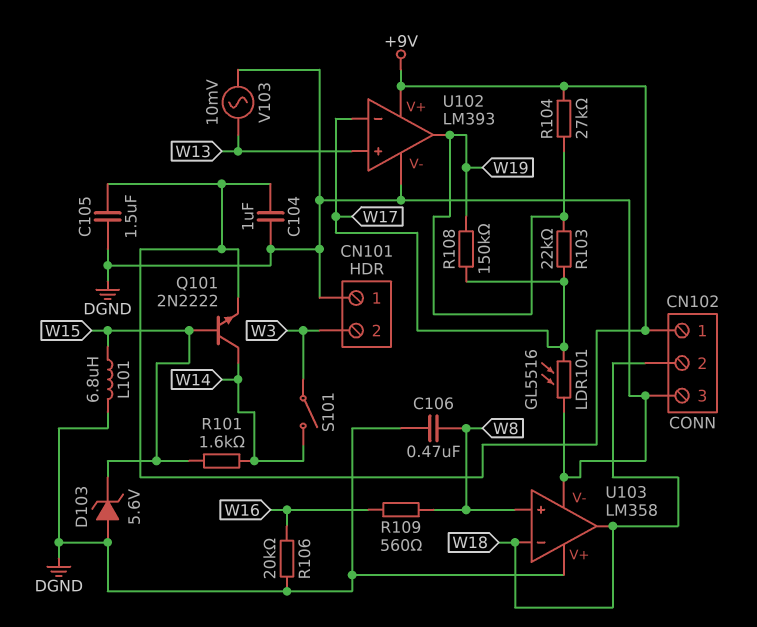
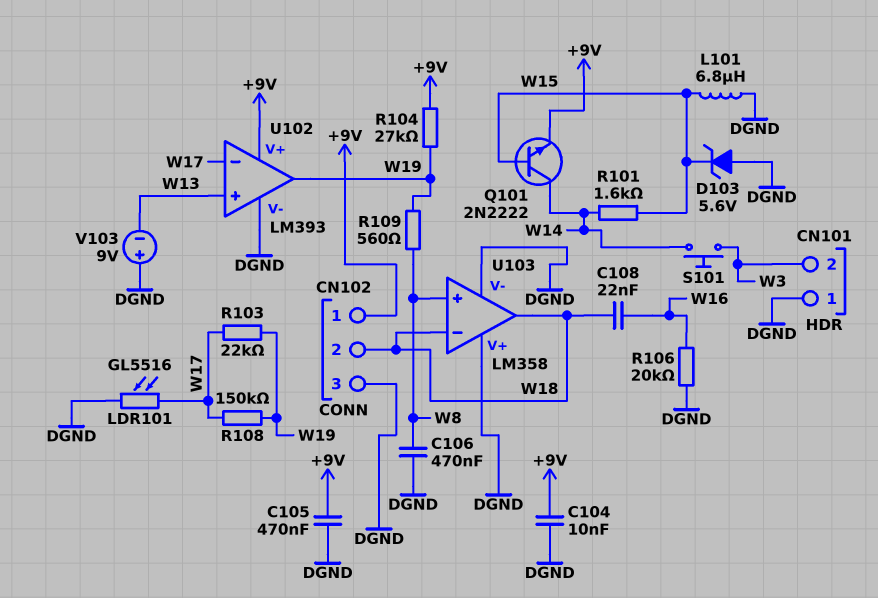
C104: 1uF (+9V, DGND) -> 10nF (+9V, DGND)
C105: 1.5uF (+9V, DGND) -> 470nF (+9V, DGND)
C108: none -> 22nF (W16, W18)
R109: 560 (W8, W16) -> 560 (W8, W19)
S101: switch (W3, W14) -> button (W3, W14)
V103: AC 10mV (DGND, W13) -> 9V (plus DGND, minus W13)

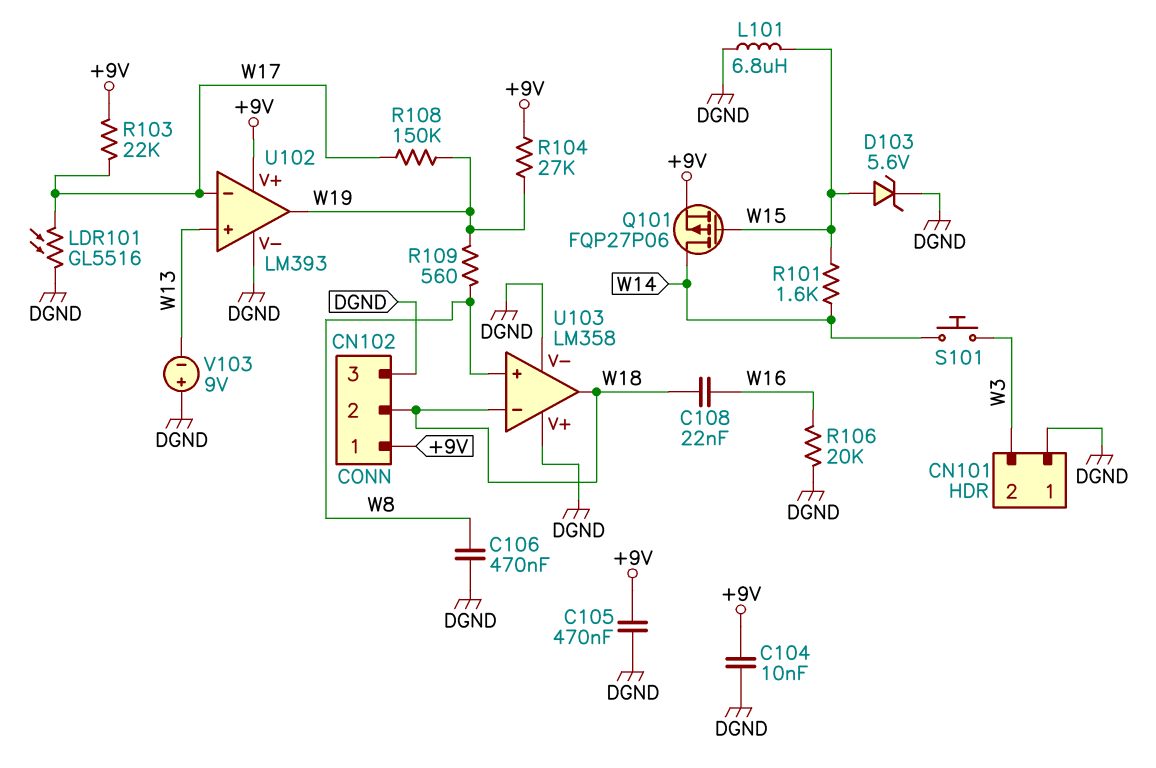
D103: zener 5.6V (A DGND, K W15) -> zener 5.6V (A W15, K DGND)
Q101: NPN 2N2222 (B W15, C W14, E +9V) -> PMOS FQP27P06 (G W15, D W14, S +9V)
R103: 22k (W17, W19) -> 22k (+9V, W17)

